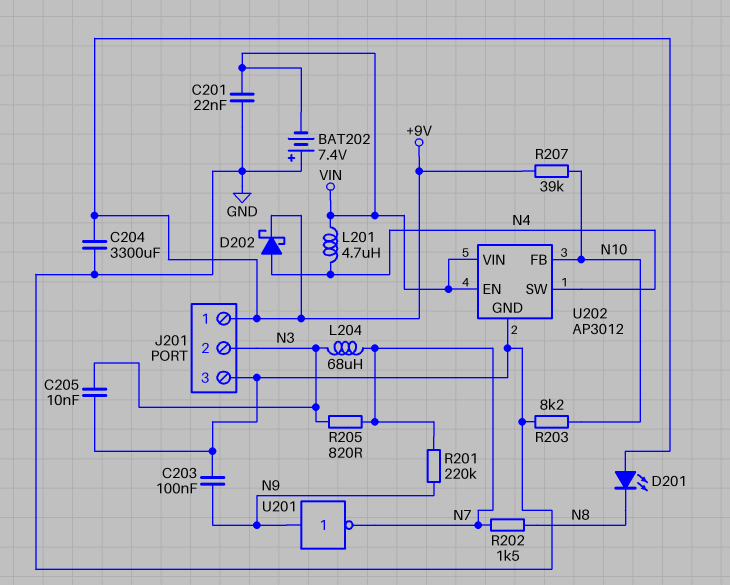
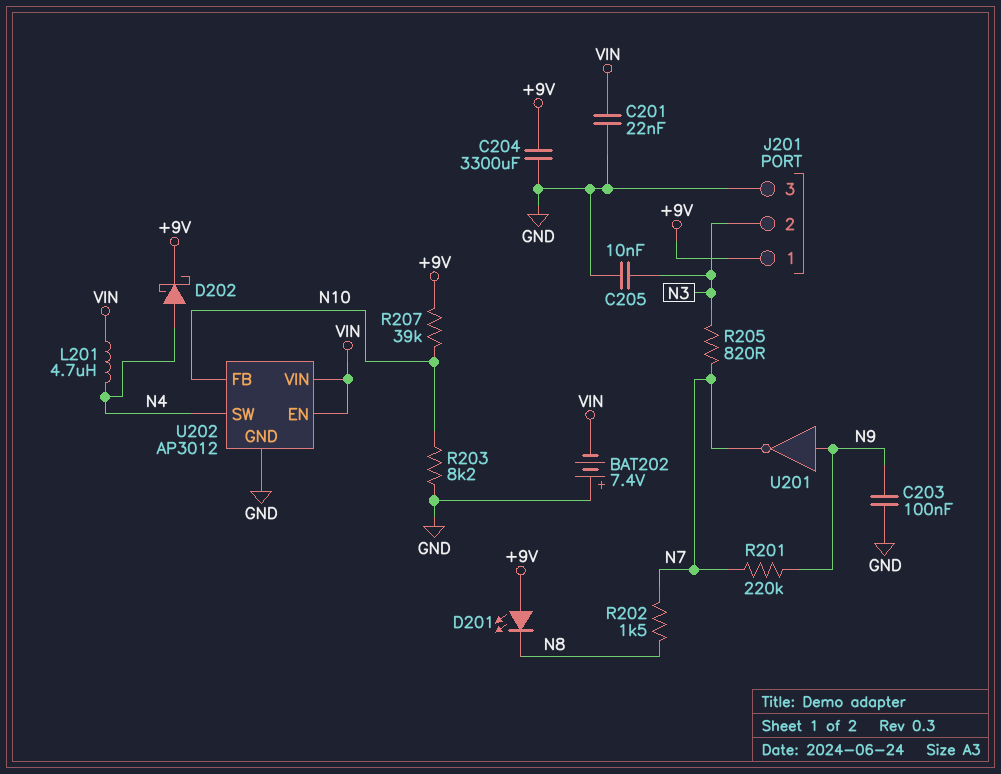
L204: 68uH (N3, N7) -> none

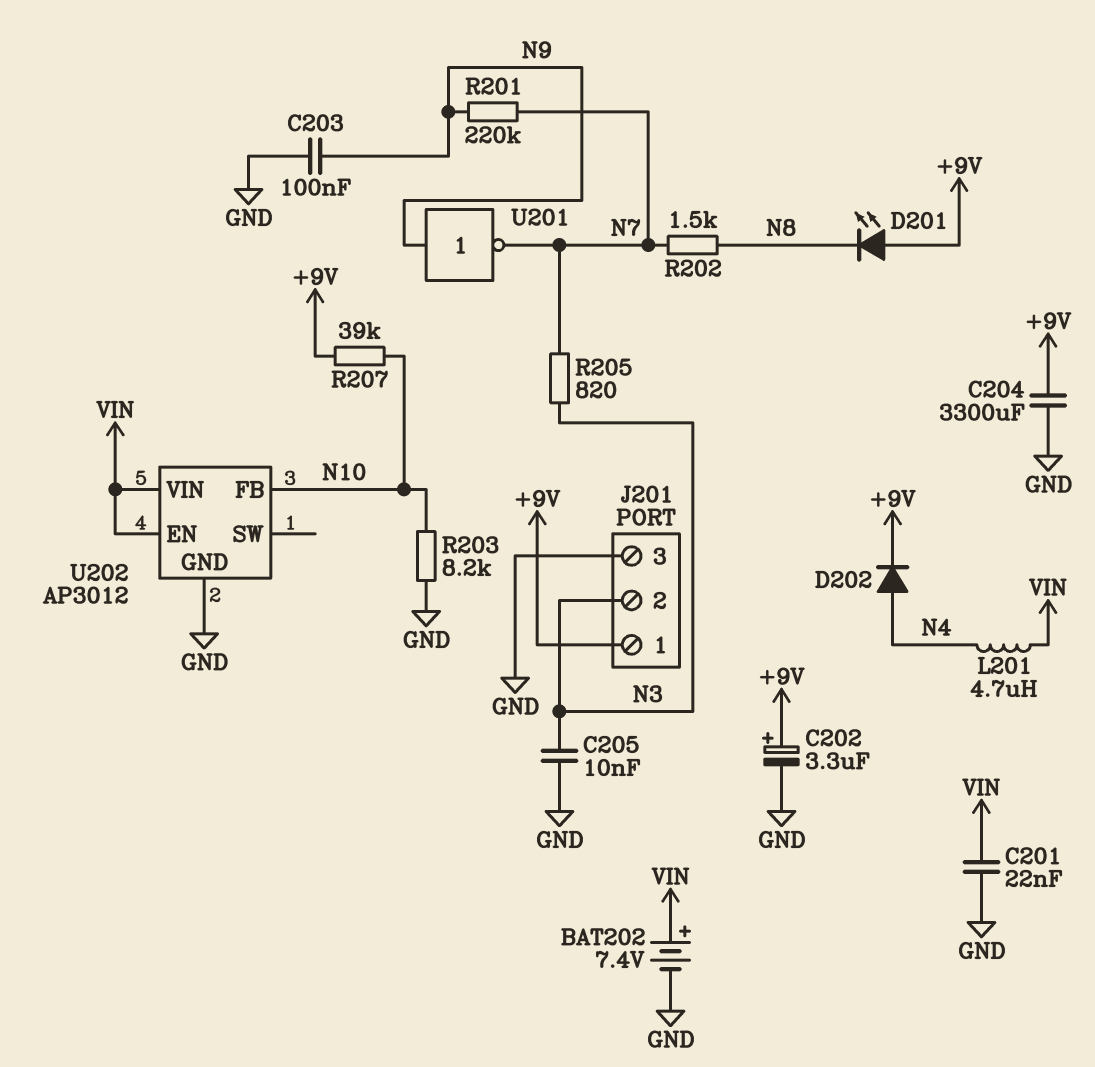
BAT202: 7.4V (plus GND, minus VIN) -> 7.4V (plus VIN, minus GND)
C202: none -> 3.3uF (plus +9V, minus GND)
D202: schottky (A N4, K +9V) -> diode (A N4, K +9V)
U202 pin SW: N4 -> none

